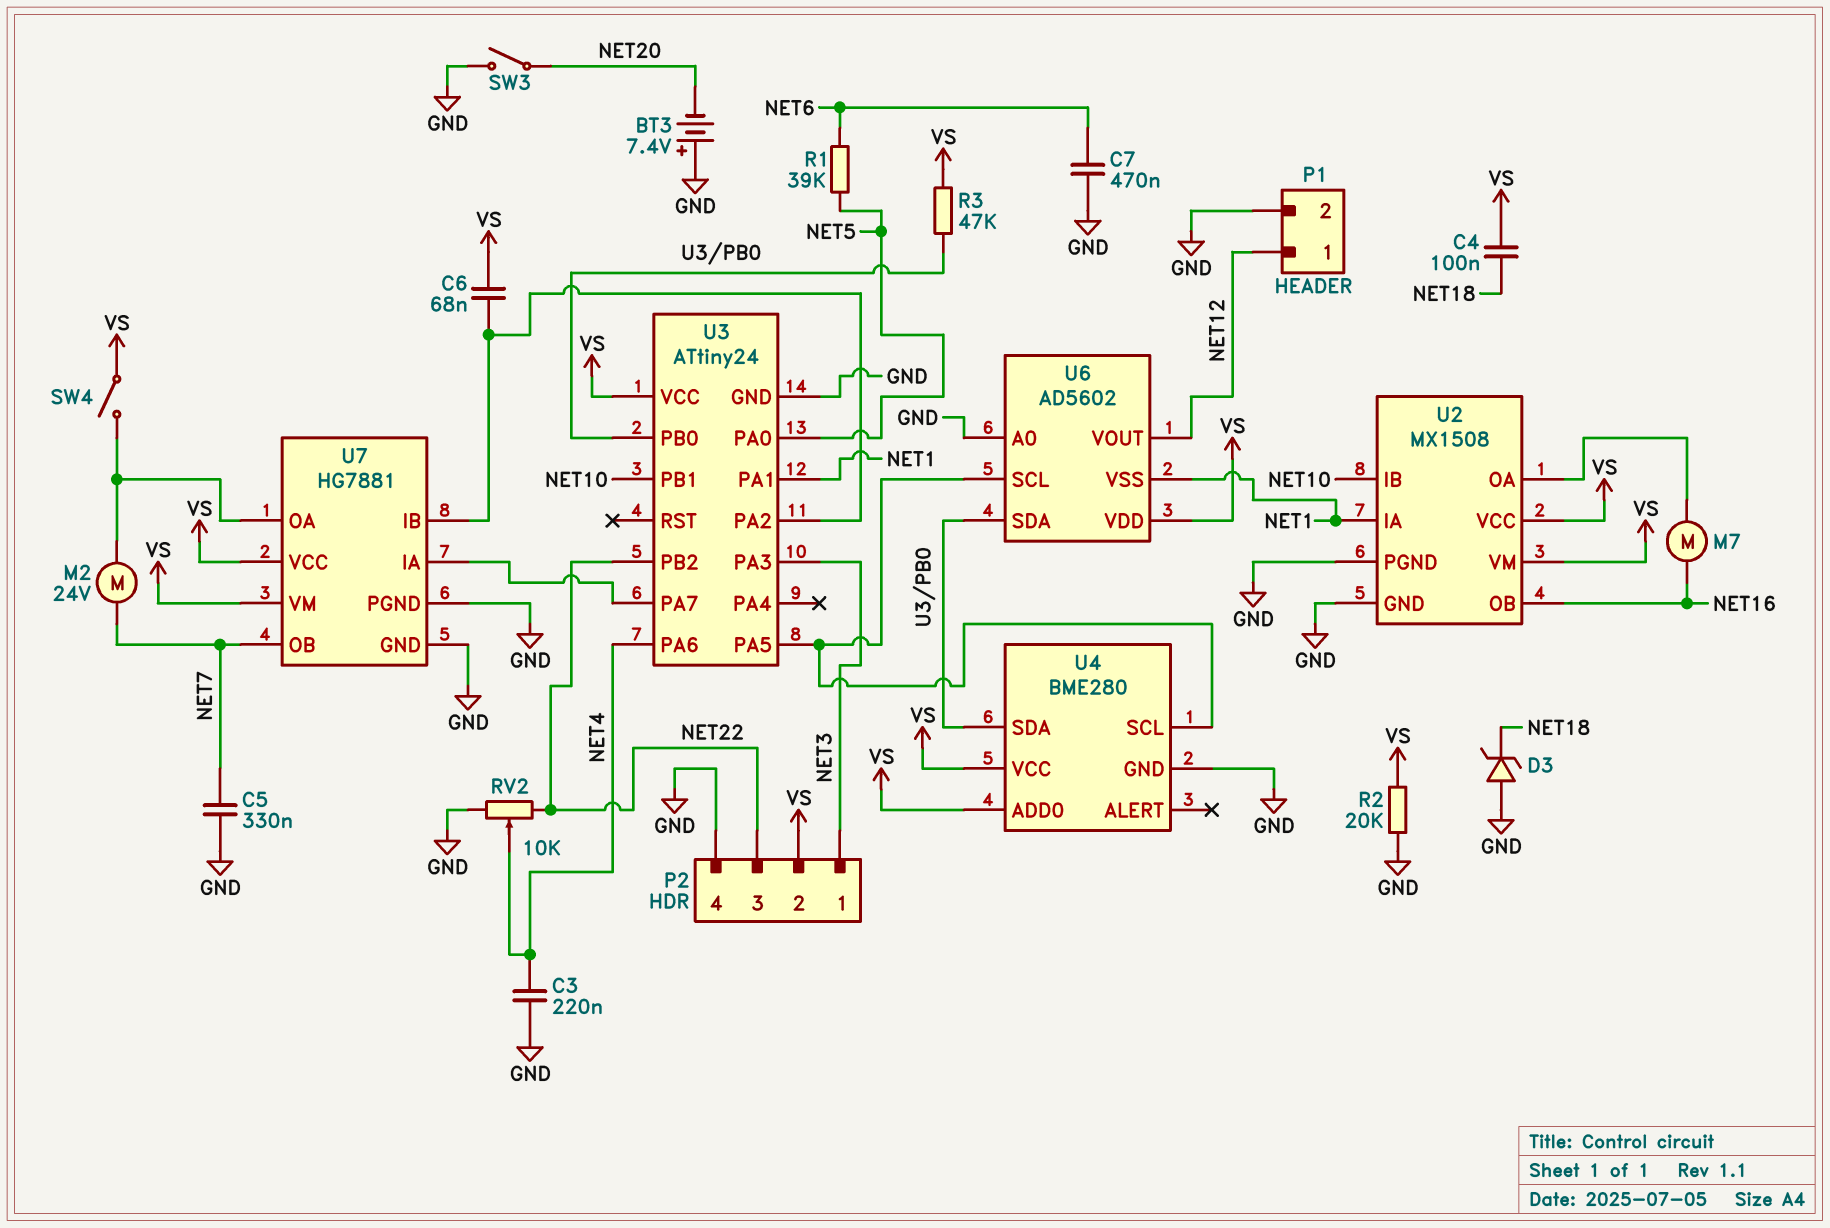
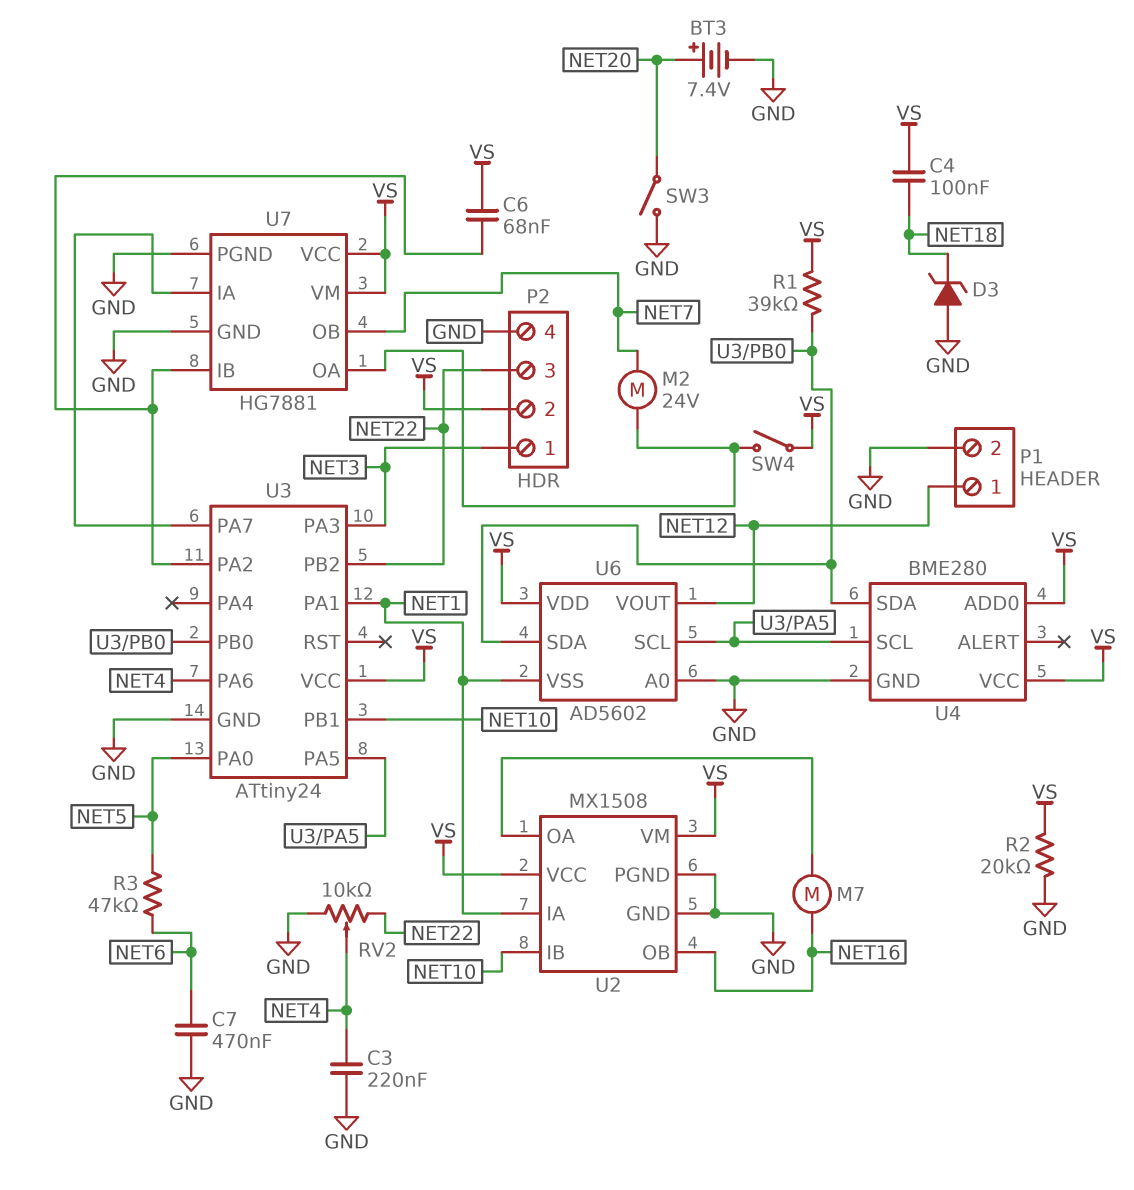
BT3: 7.4V (plus GND, minus NET20) -> 7.4V (plus NET20, minus GND)
C5: 330nF (GND, NET7) -> none
R1: 39k (NET5, NET6) -> 39k (U3/PB0, VS)
R3: 47k (U3/PB0, VS) -> 47k (NET5, NET6)

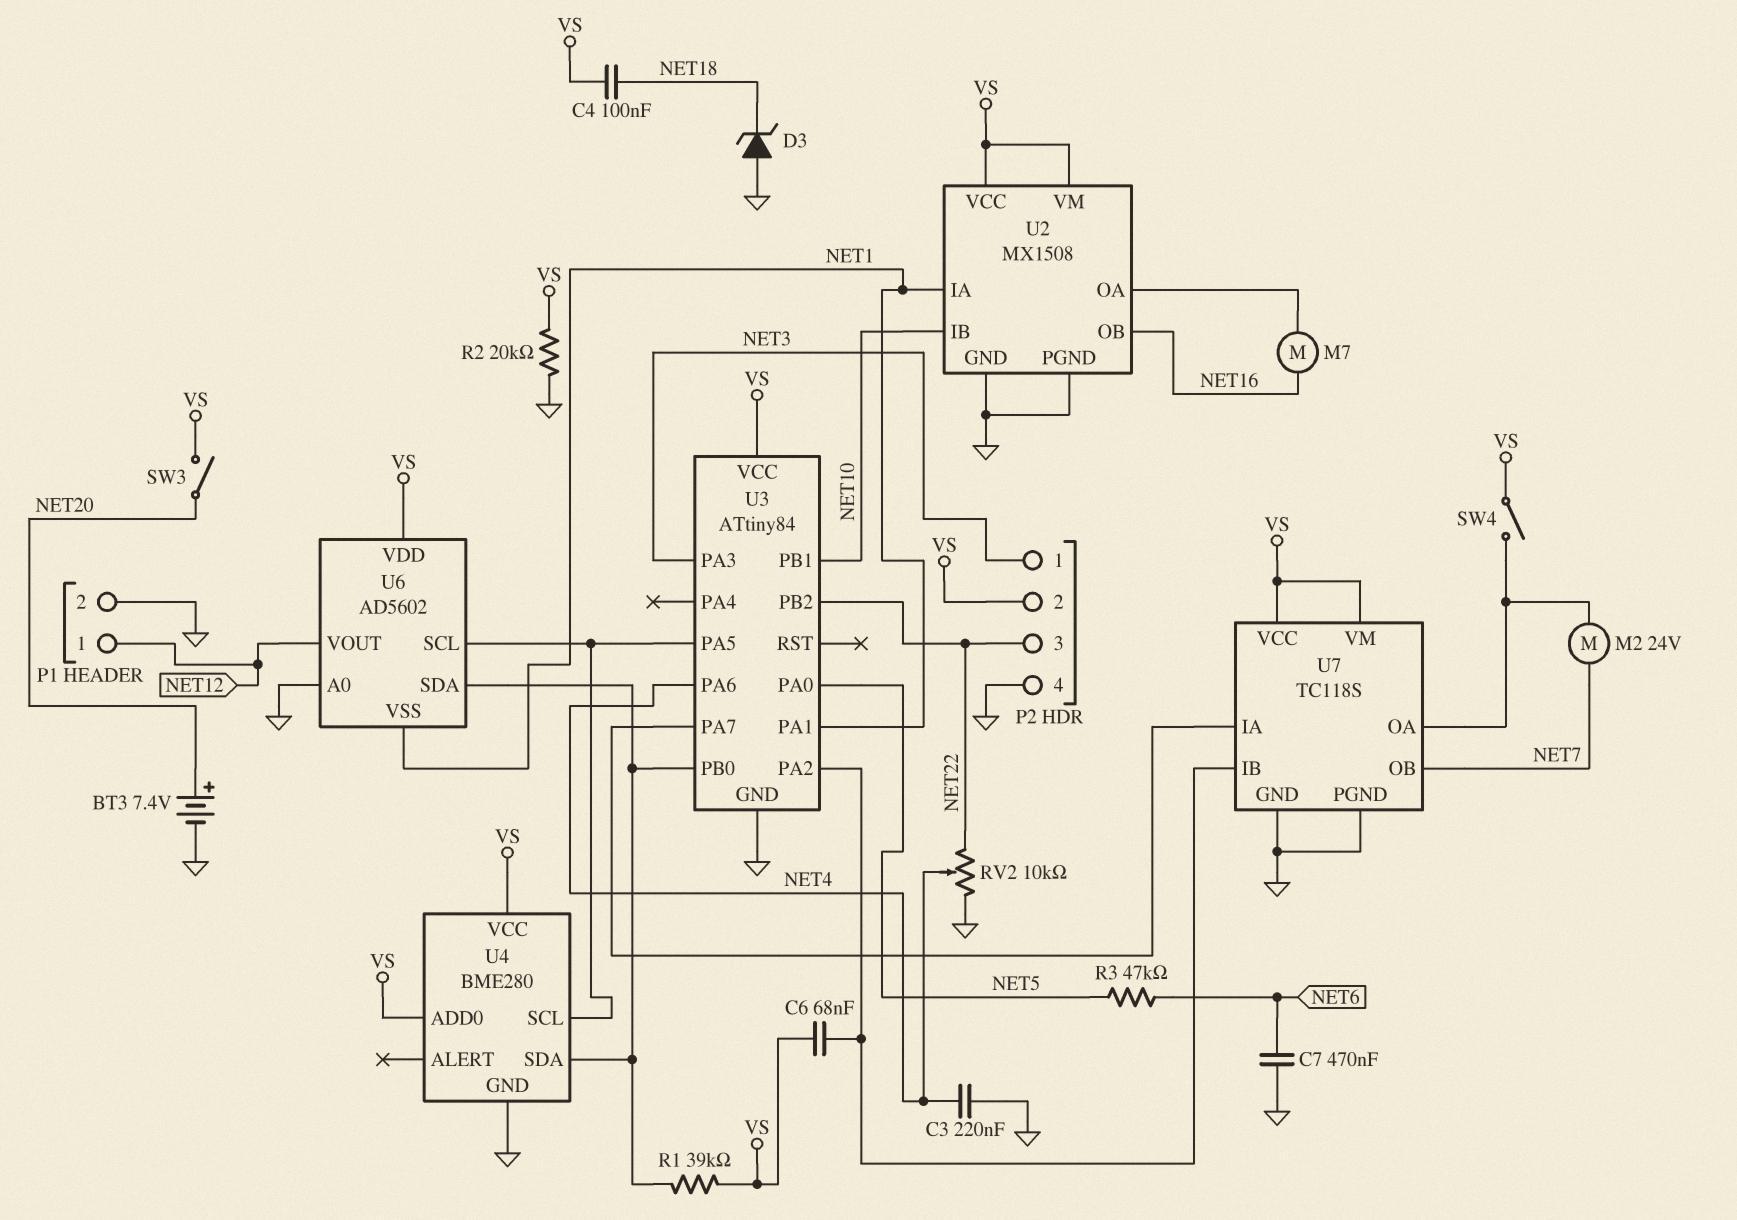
SW3: switch (GND, NET20) -> switch (NET20, VS)
U3: ATtiny24 -> ATtiny84
U7: HG7881 -> TC118S

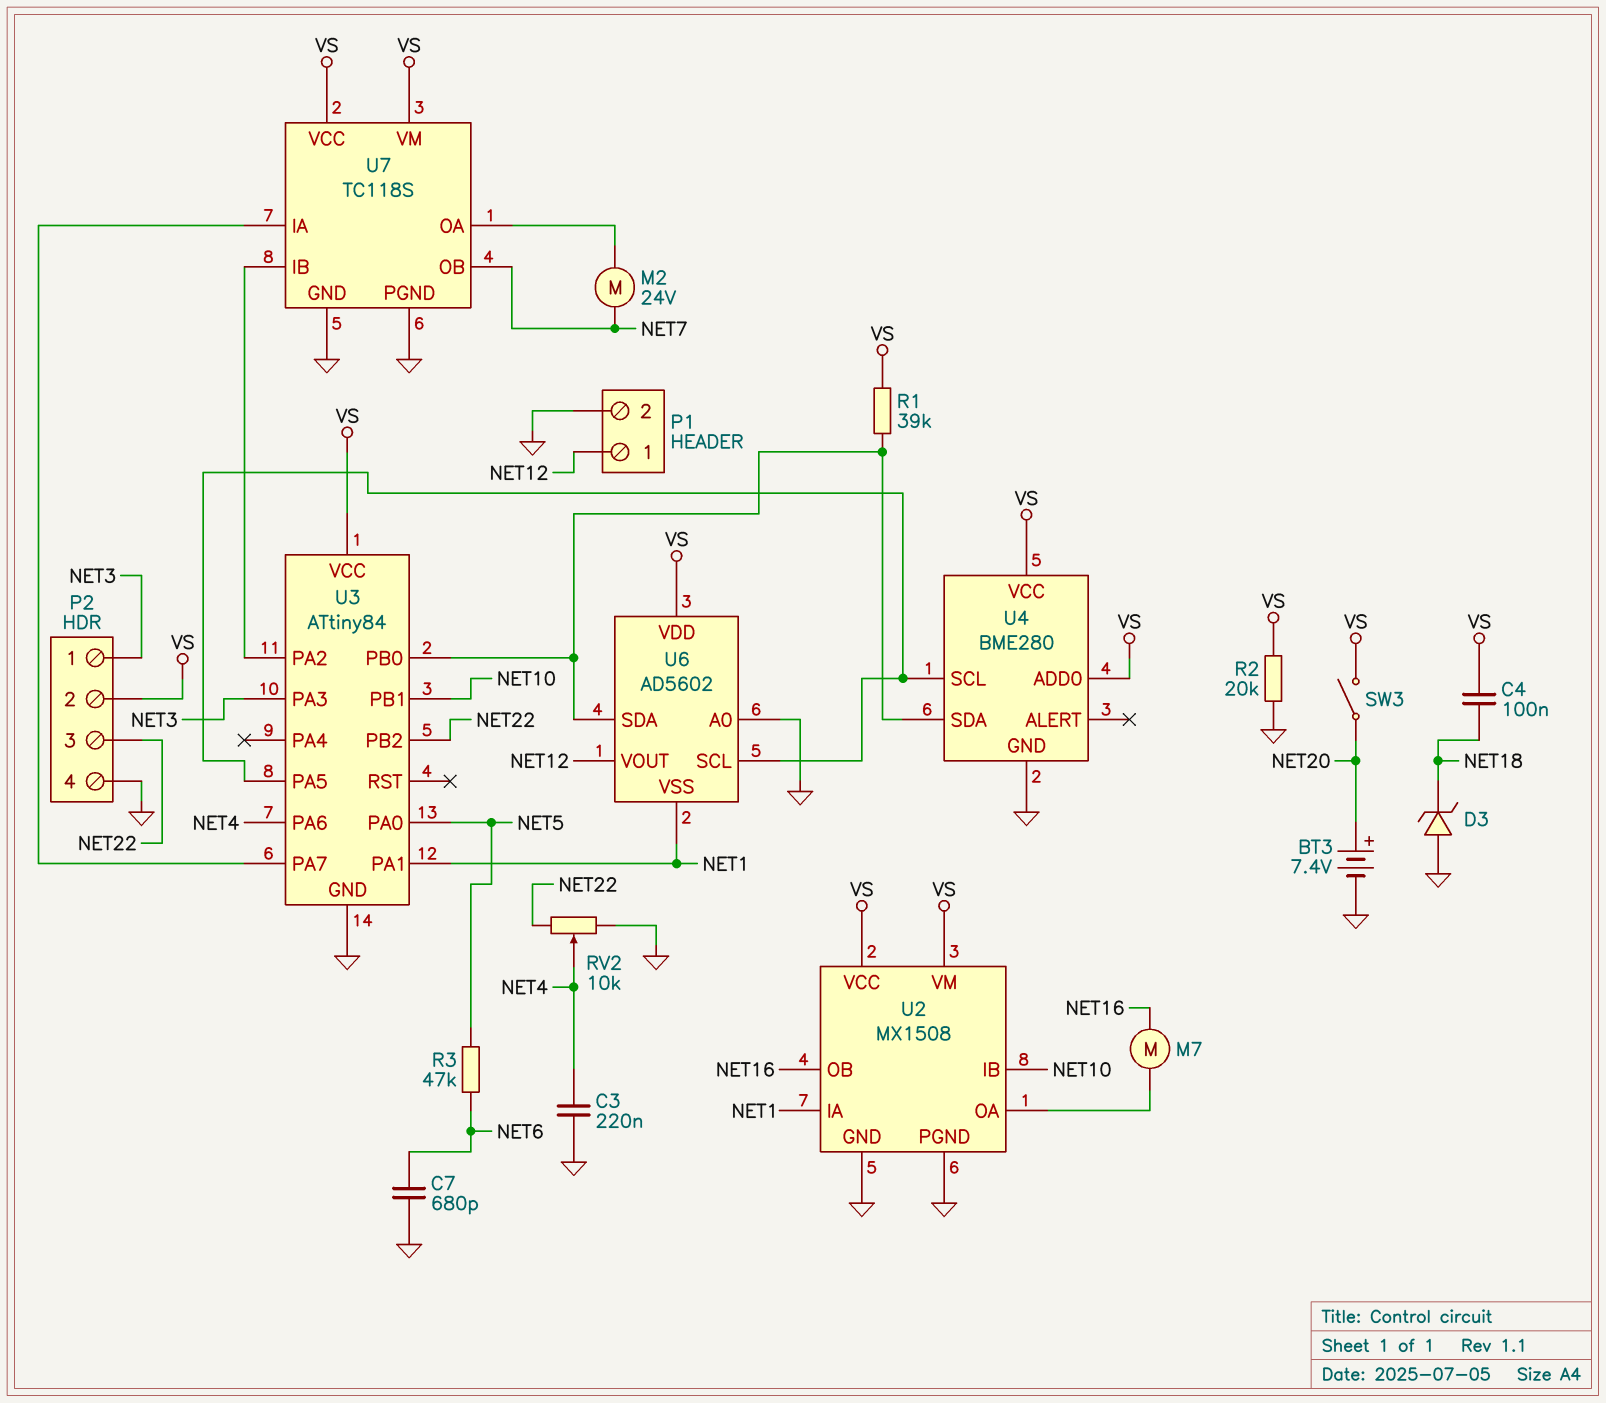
C6: 68nF (U3/PA2, VS) -> none
C7: 470nF (GND, NET6) -> 680pF (GND, NET6)
SW4: switch (U7/OA, VS) -> none

